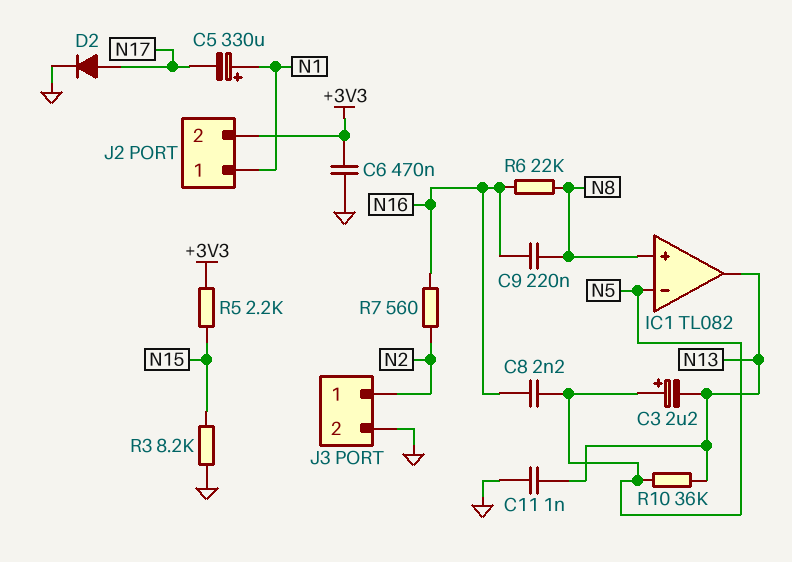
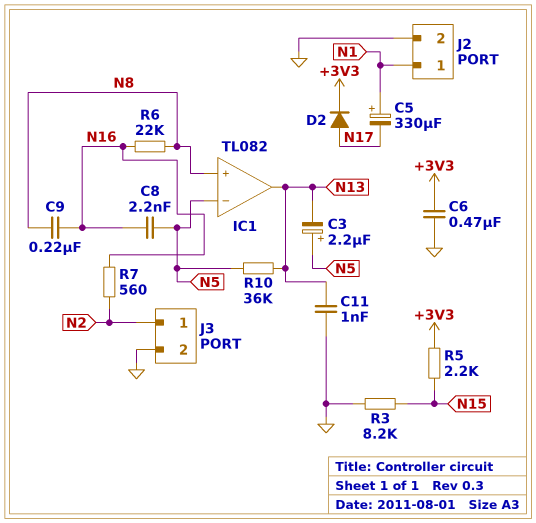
D2: diode (A N17, K GND) -> diode (A N17, K +3V3)
J2 pin 2: +3V3 -> GND

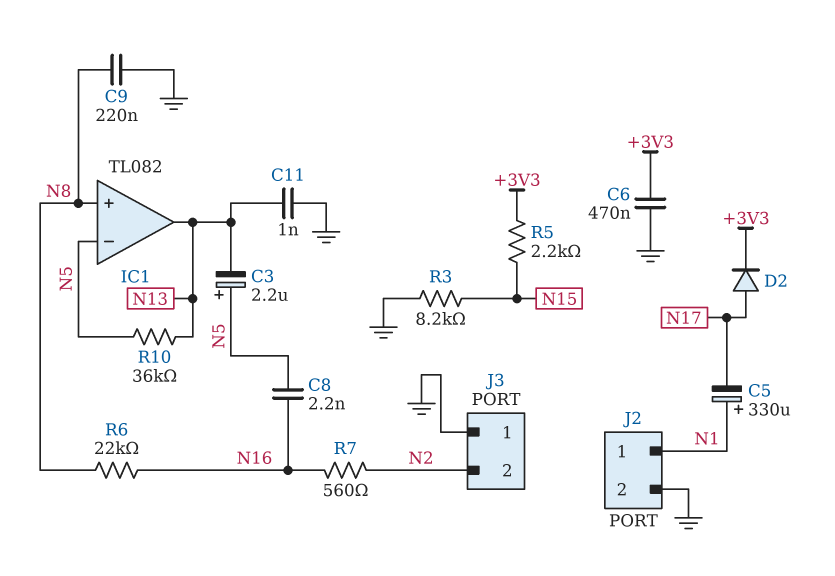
C9: 220nF (N8, N16) -> 220nF (GND, N8)
J3 pin 1: N2 -> GND
J3 pin 2: GND -> N2

